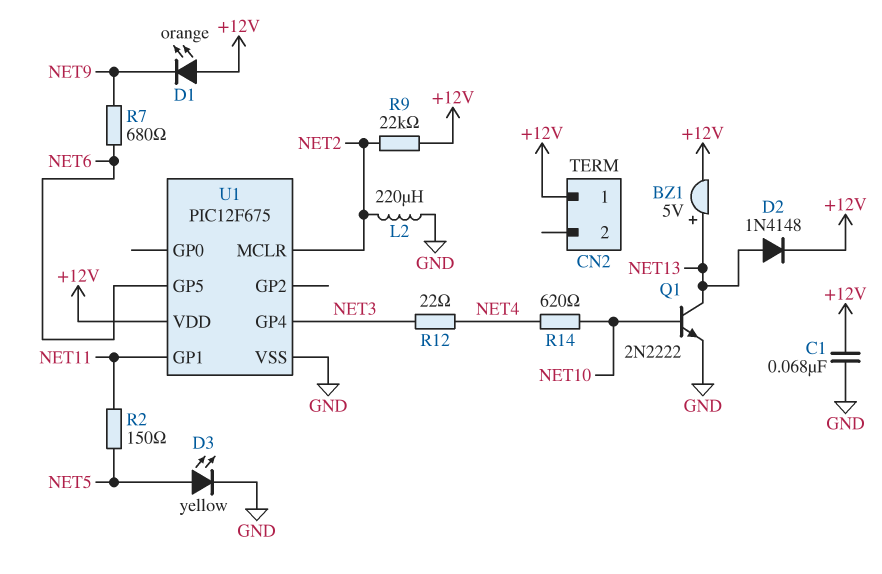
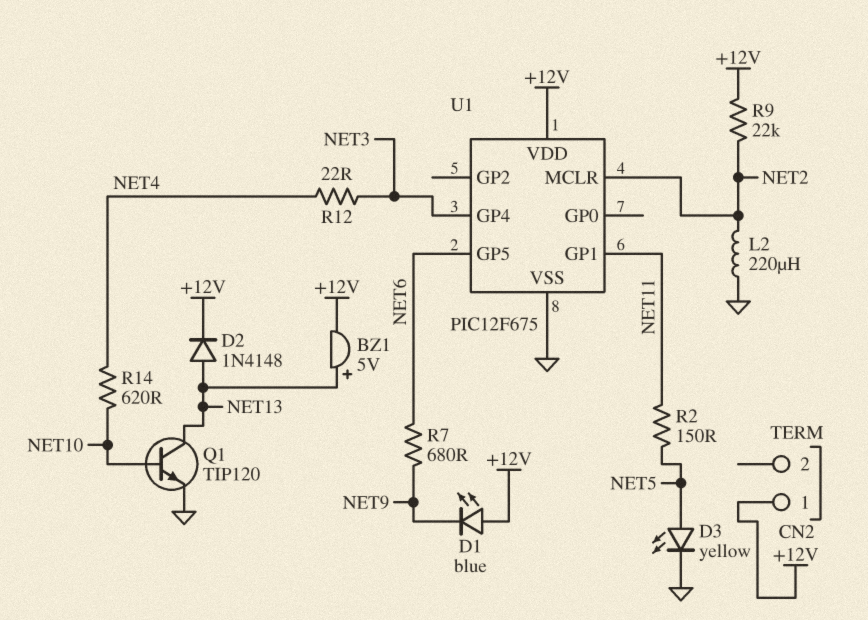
C1: 68nF (+12V, GND) -> none
D1: LED orange (A +12V, K NET9) -> LED blue (A +12V, K NET9)
Q1: NPN 2N2222 (B NET10, C NET13, E GND) -> NPN TIP120 (B NET10, C NET13, E GND)

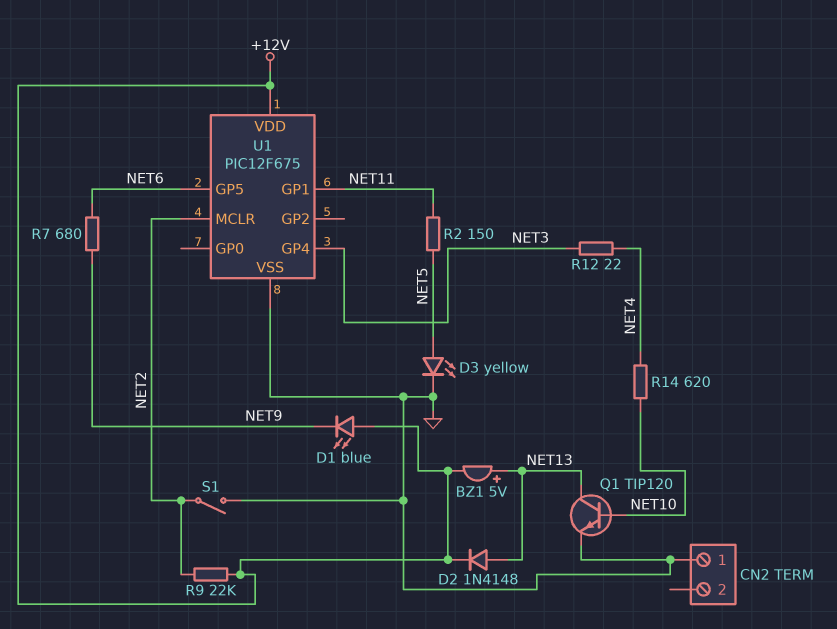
CN2 pin 1: +12V -> GND
L2: 220uH (GND, NET2) -> none
S1: none -> switch (GND, NET2)

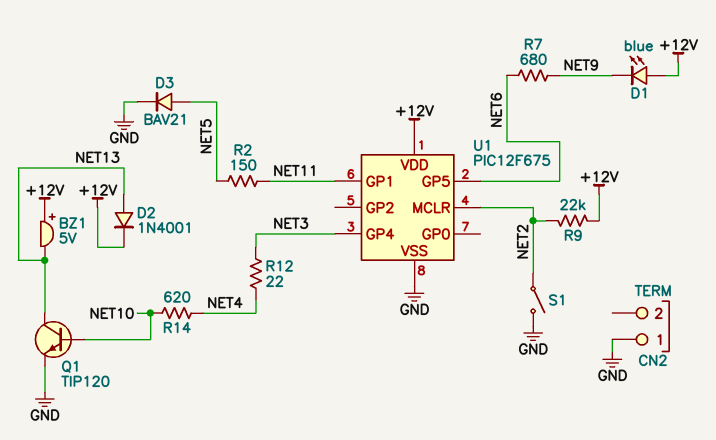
BZ1: buzzer 5V (plus NET13, minus +12V) -> buzzer 5V (plus +12V, minus NET13)
D2: diode 1N4148 (A NET13, K +12V) -> diode 1N4001 (A NET13, K +12V)
D3: LED yellow (A NET5, K GND) -> diode BAV21 (A NET5, K GND)

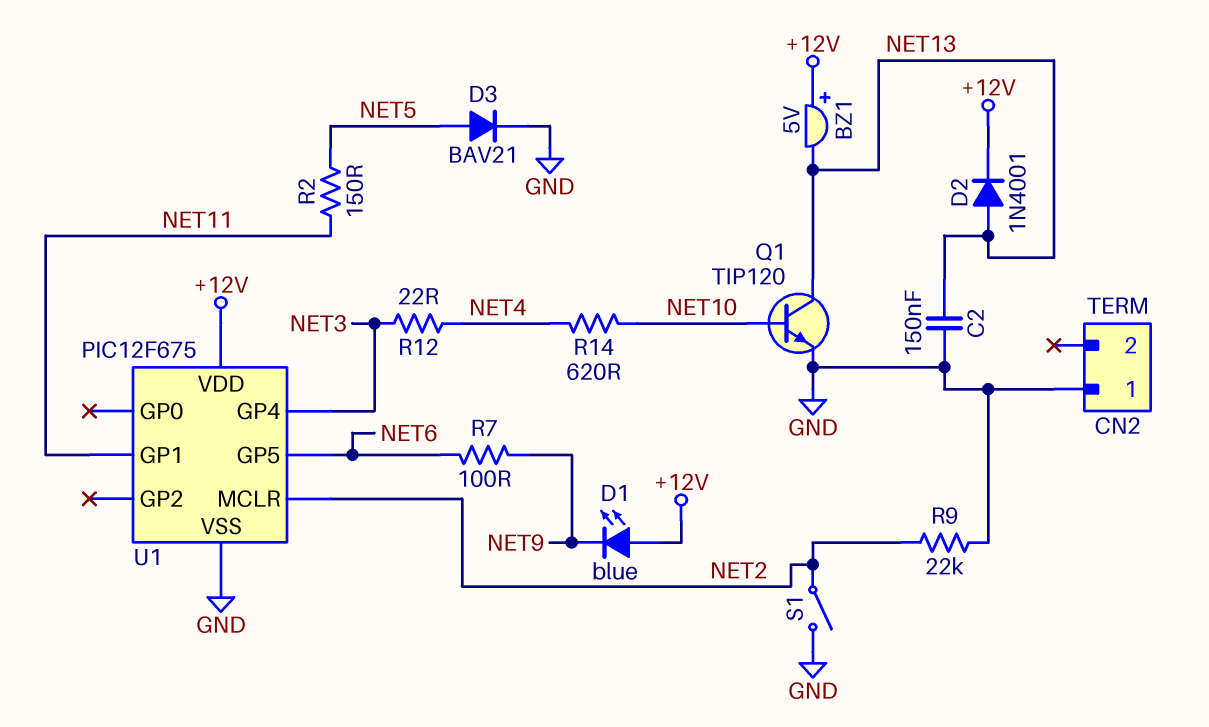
C2: none -> 150nF (GND, NET13)
R7: 680 (NET6, NET9) -> 100 (NET6, NET9)
R9: 22k (+12V, NET2) -> 22k (GND, NET2)

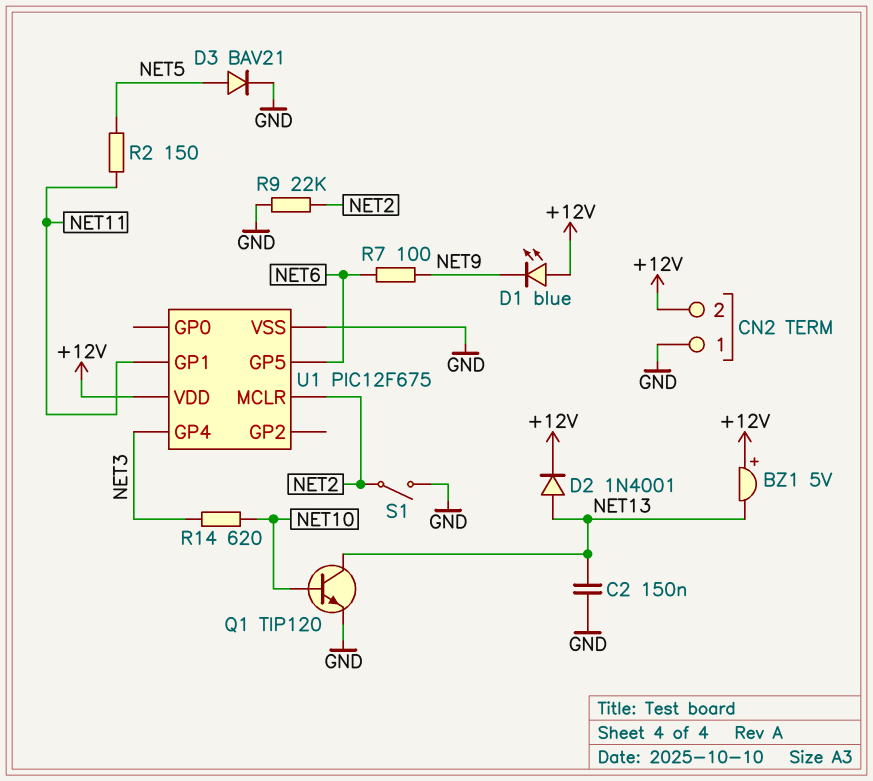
CN2 pin 2: none -> +12V
R12: 22 (NET3, NET4) -> none
R14: 620 (NET4, NET10) -> 620 (NET3, NET10)

